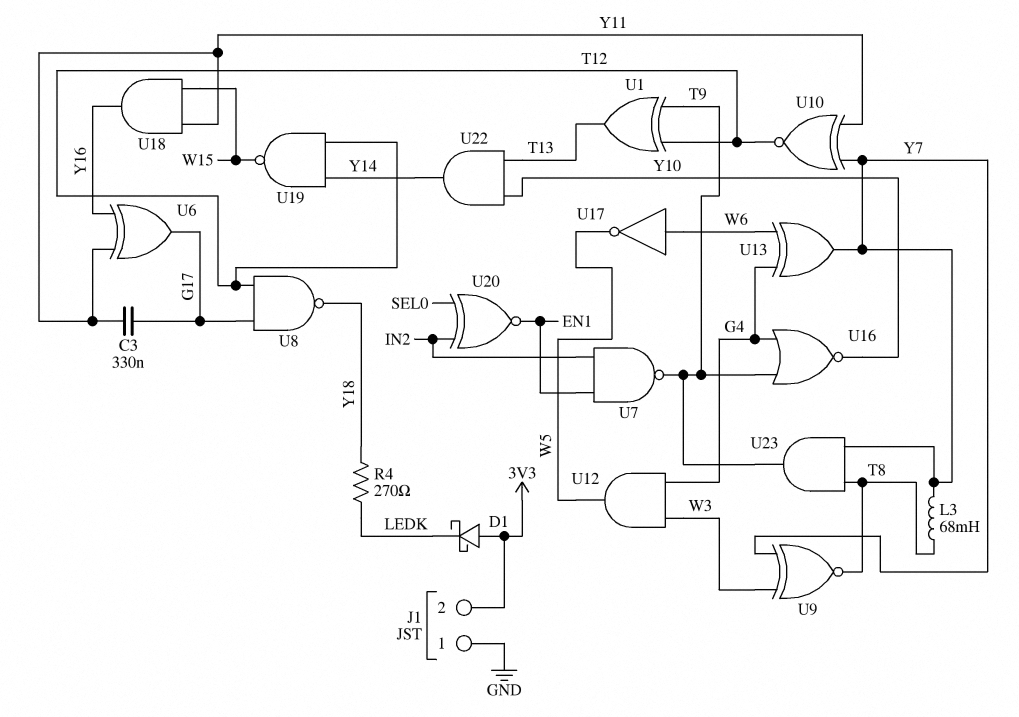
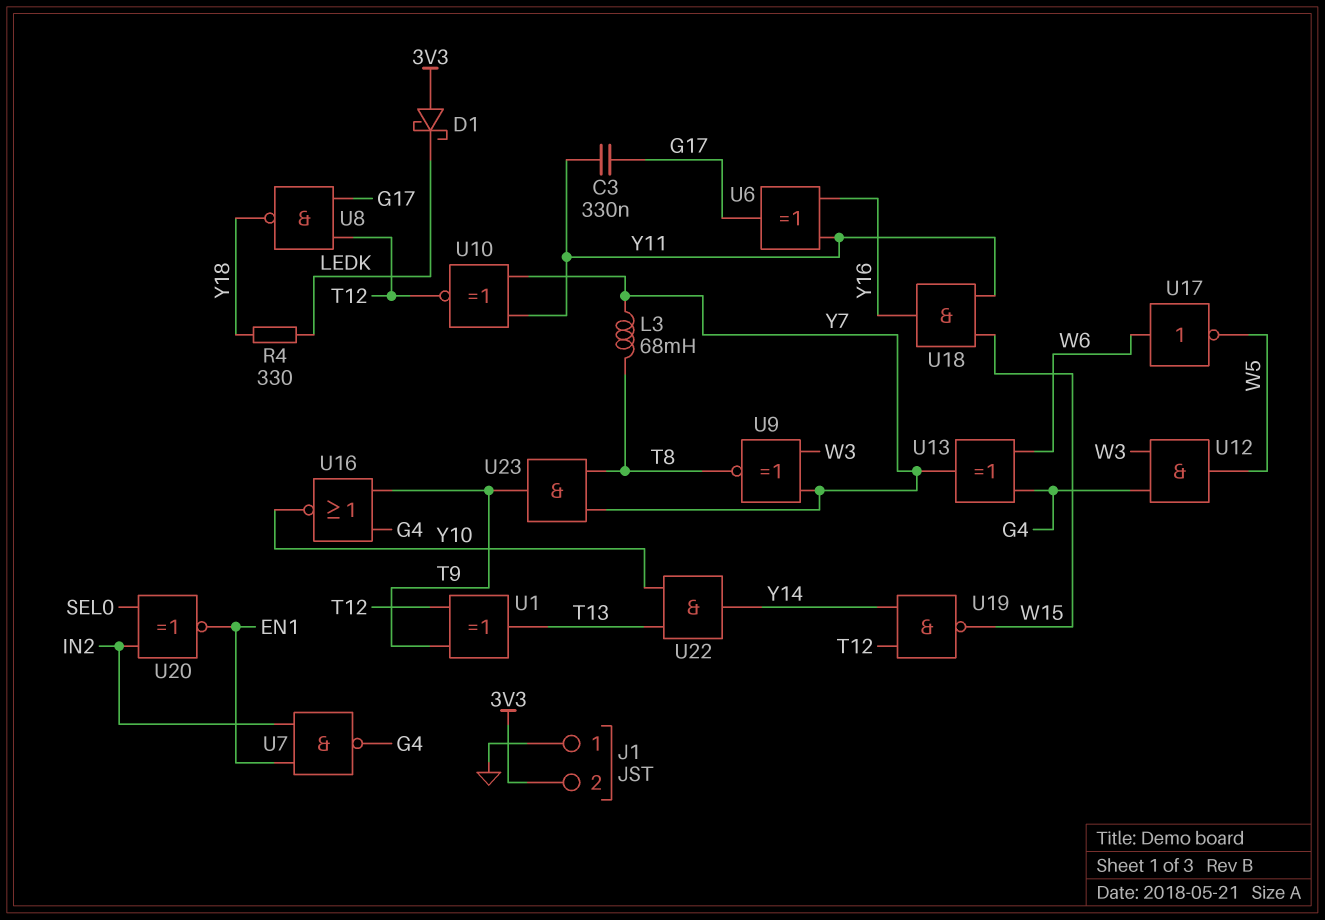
R4: 270 (LEDK, Y18) -> 330 (LEDK, Y18)
U7: NAND (in EN1, in IN2, out T9) -> NAND (in EN1, in IN2, out G4)

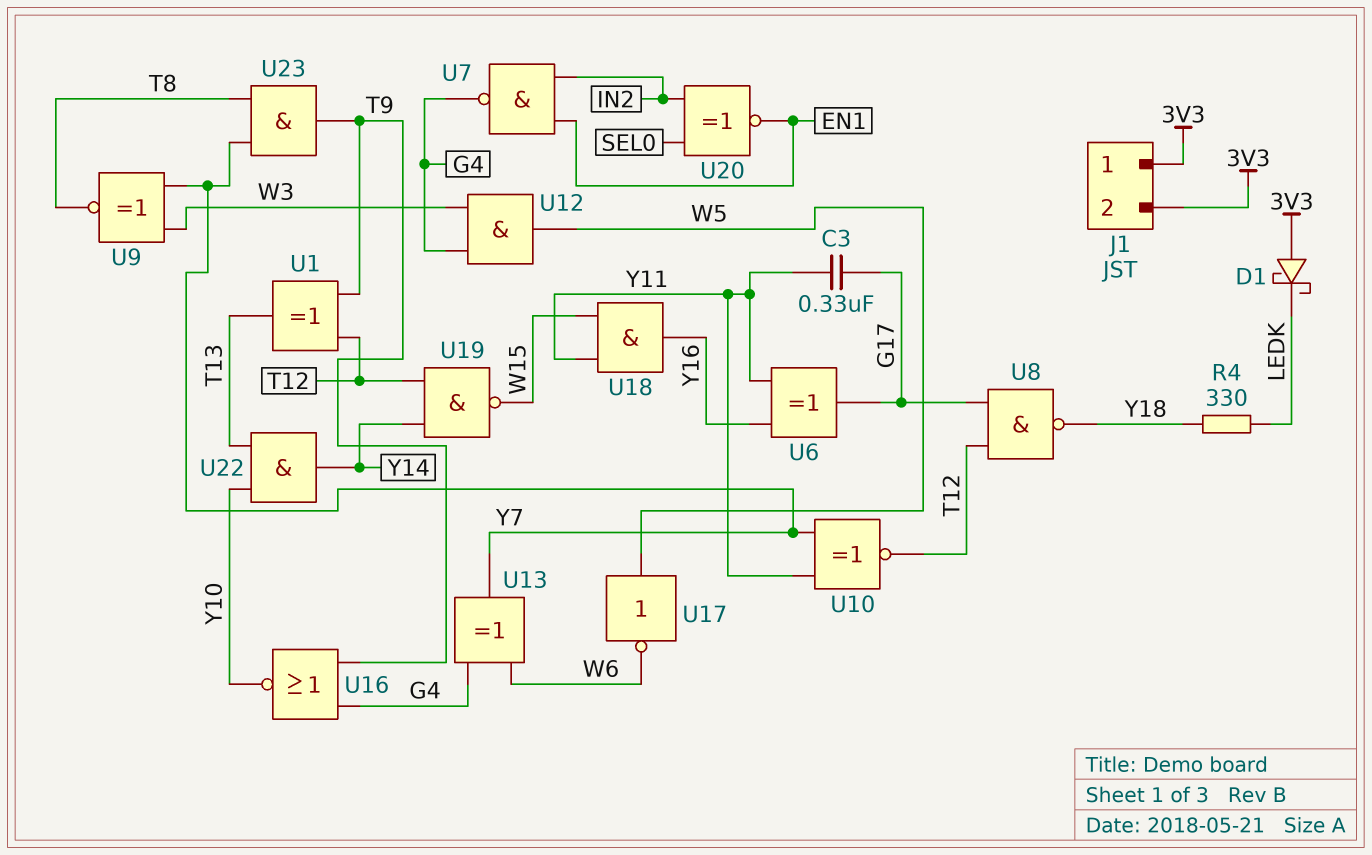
J1 pin 1: GND -> 3V3
L3: 68mH (T8, Y7) -> none
U17: NOT (in W6, out W5) -> NOT (in W5, out W6)

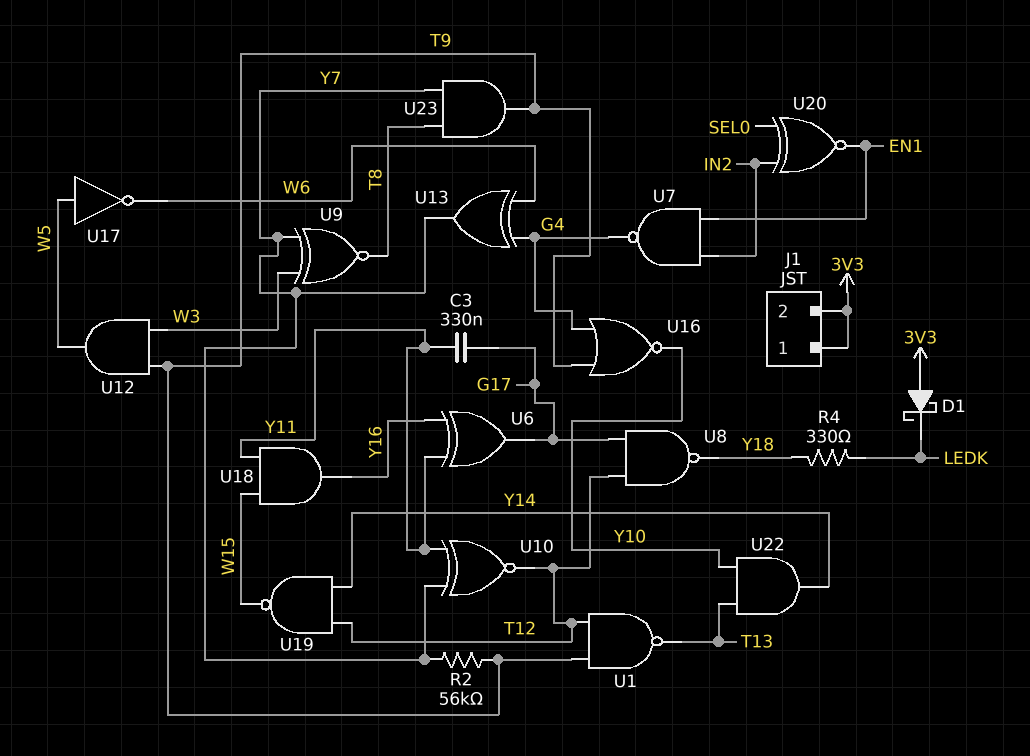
R2: none -> 56k (T9, Y7)
U1: XOR (in T9, in T12, out T13) -> NAND (in T9, in T12, out T13)
U12: AND (in G4, in W3, out W5) -> AND (in T9, in W3, out W5)

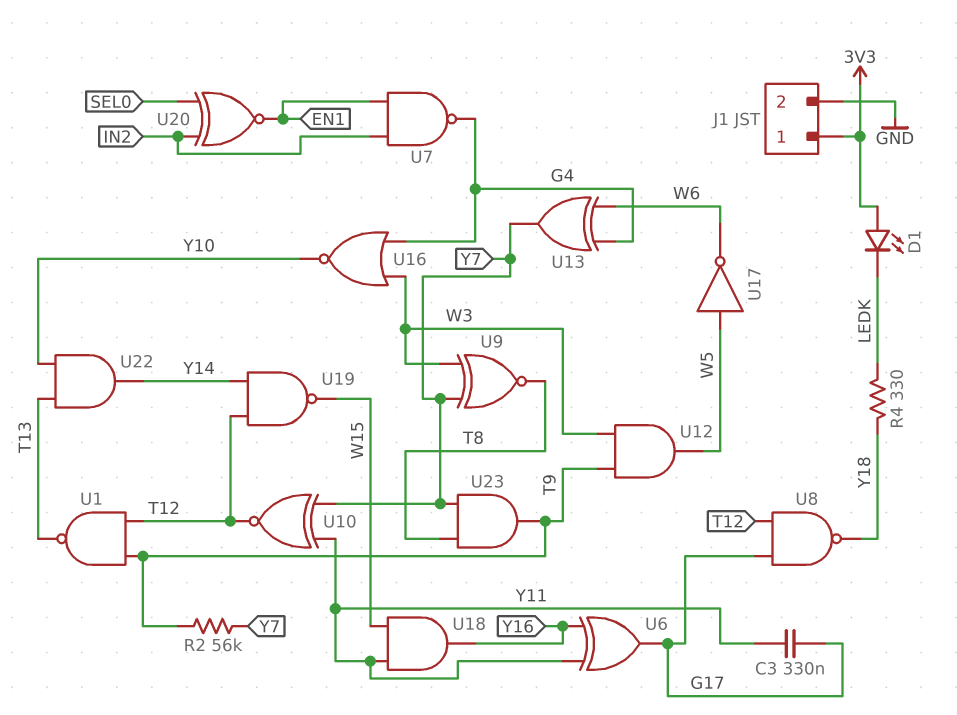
D1: schottky (A 3V3, K LEDK) -> LED (A 3V3, K LEDK)
J1 pin 2: 3V3 -> GND
U16: NOR (in G4, in T9, out Y10) -> NOR (in G4, in W3, out Y10)

